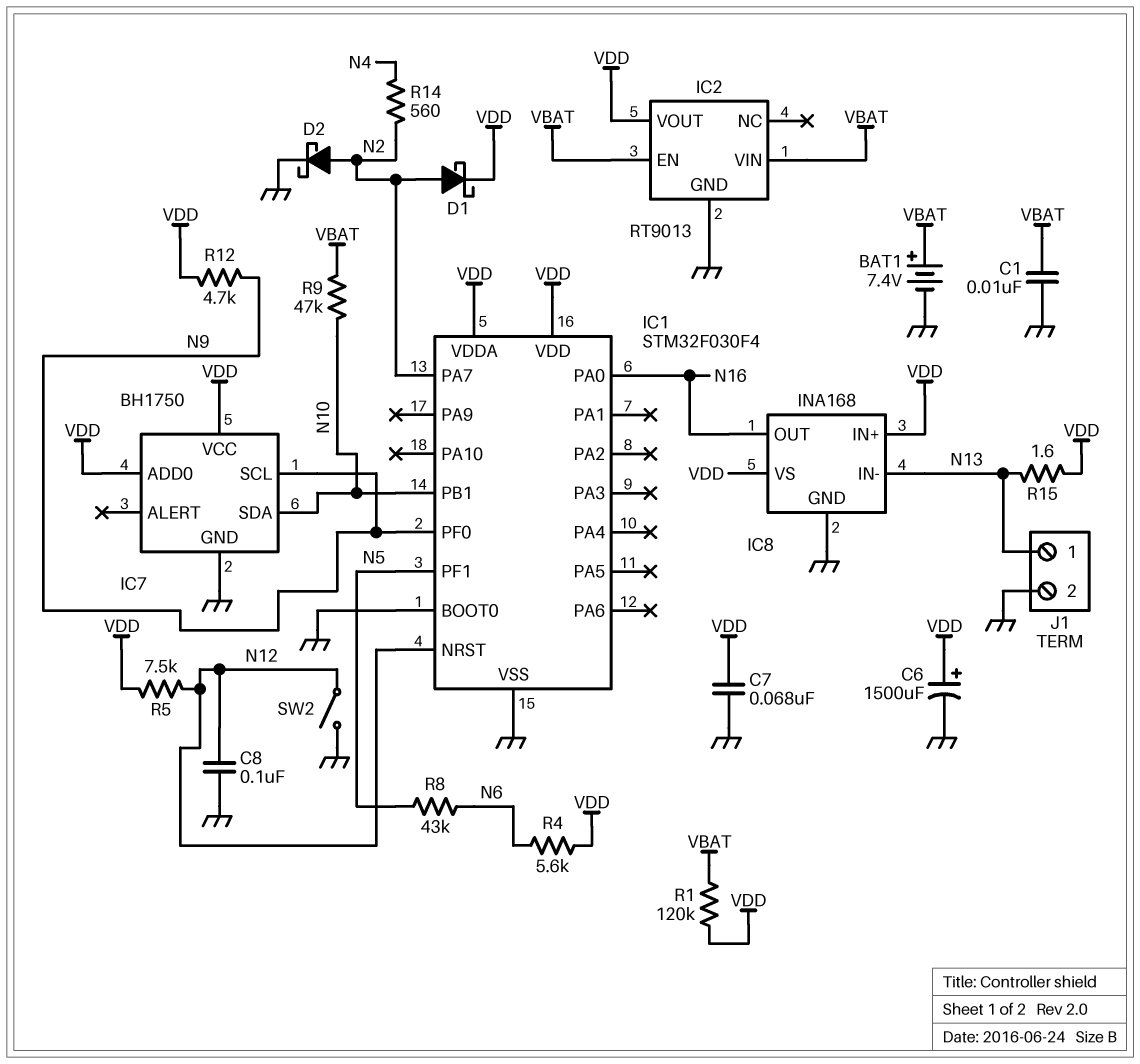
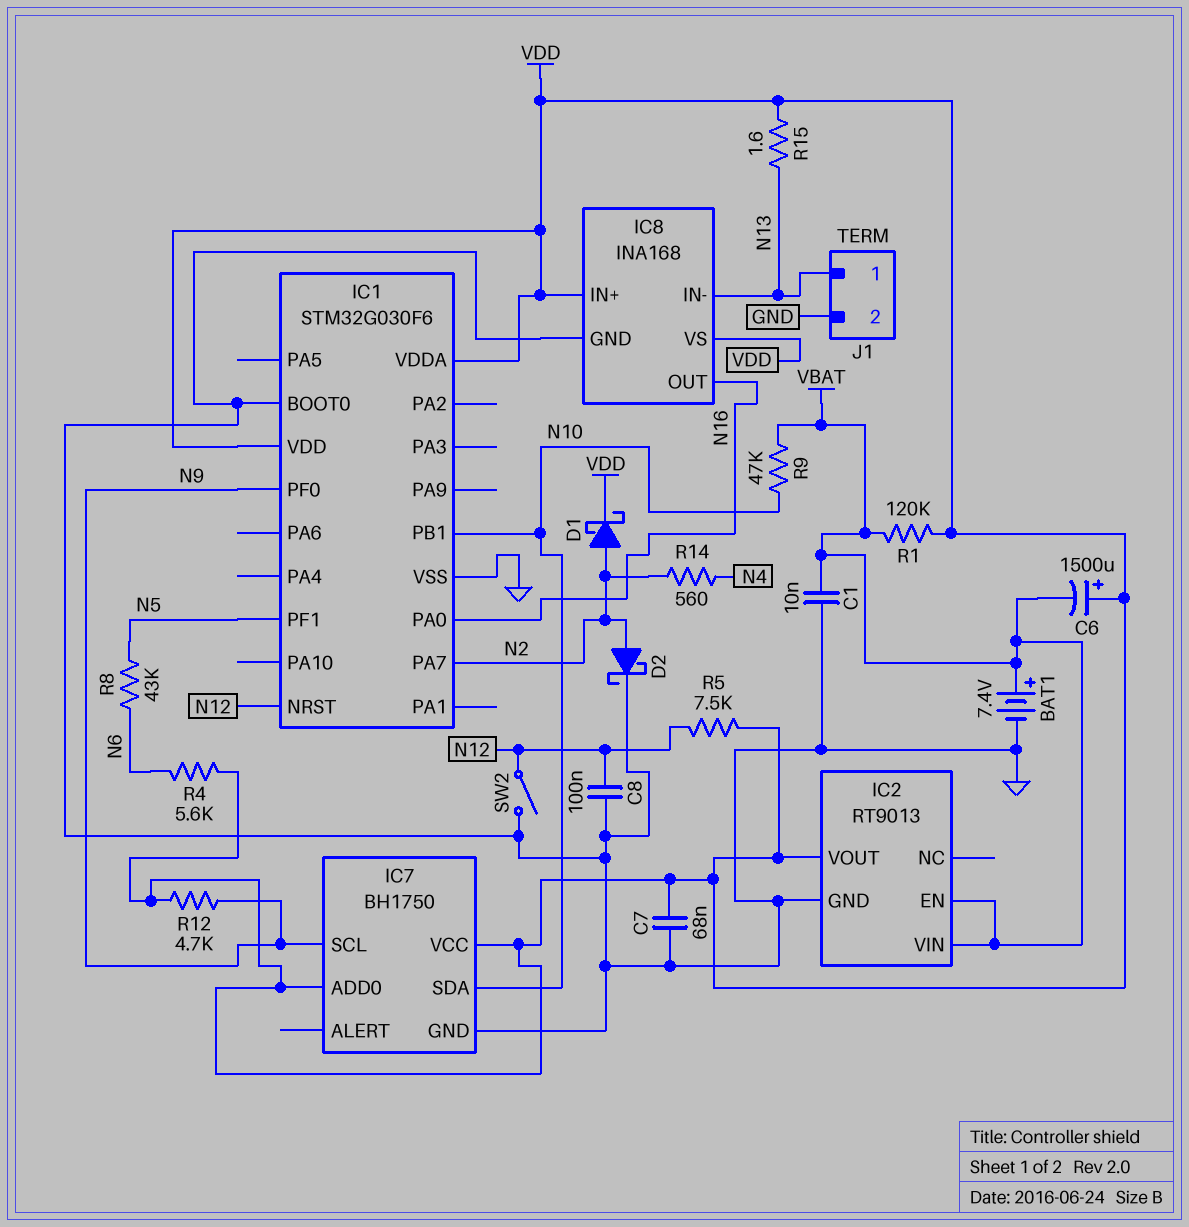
C6: 1500uF (plus VDD, minus GND) -> 1500uF (plus VDD, minus VBAT)
IC1: STM32F030F4 -> STM32G030F6

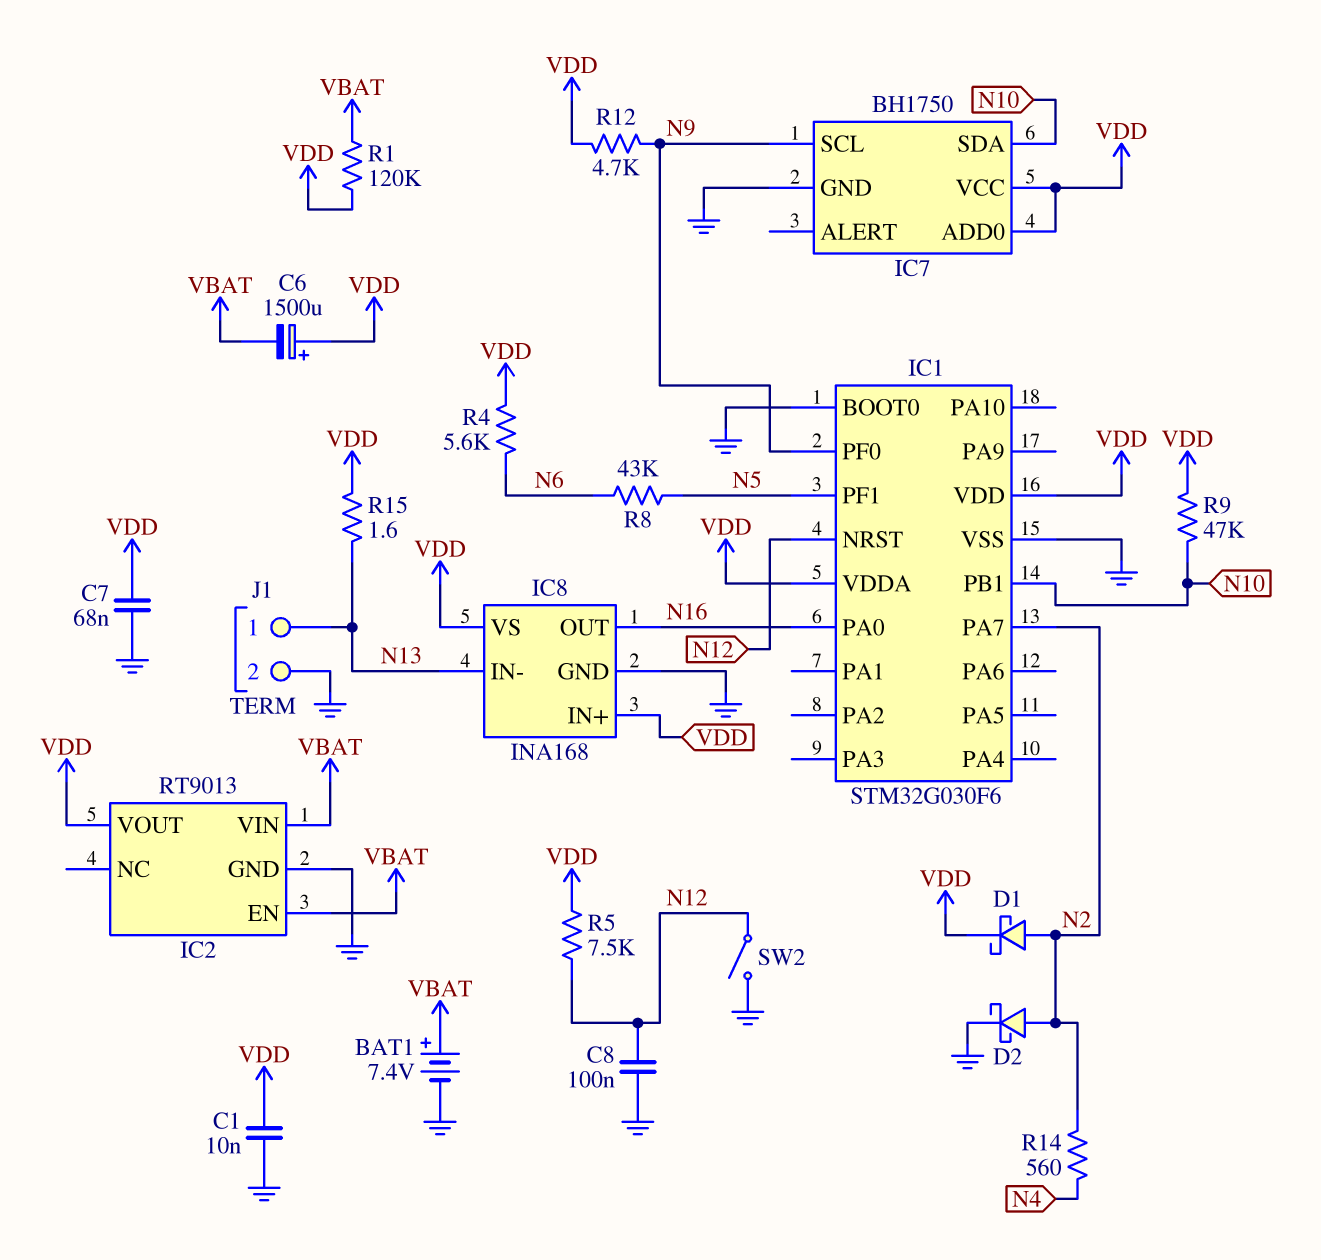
C1: 10nF (GND, VBAT) -> 10nF (GND, VDD)
R9: 47k (N10, VBAT) -> 47k (N10, VDD)

